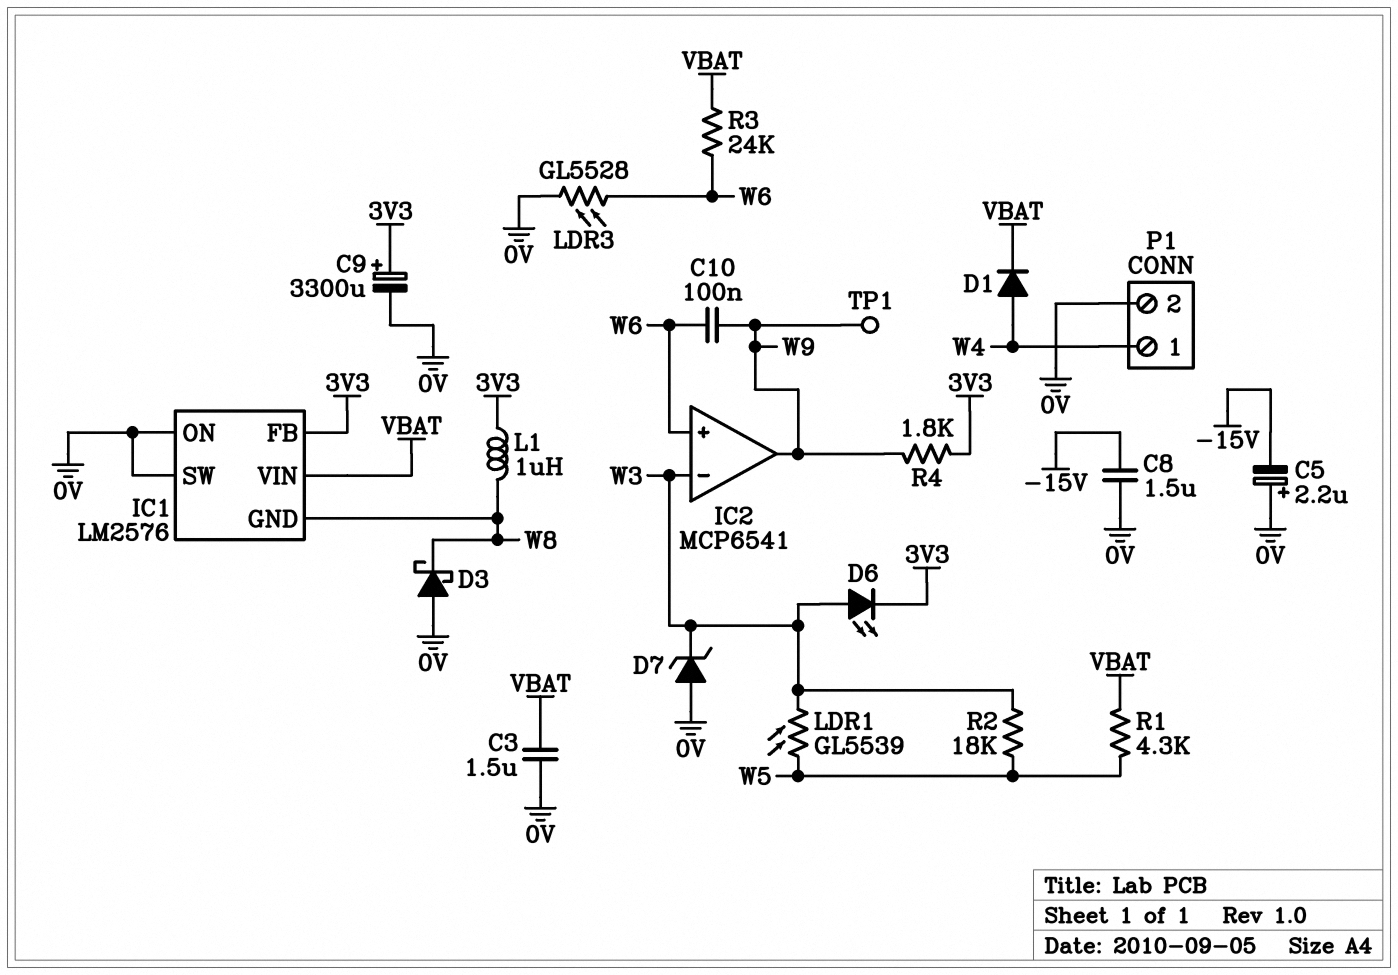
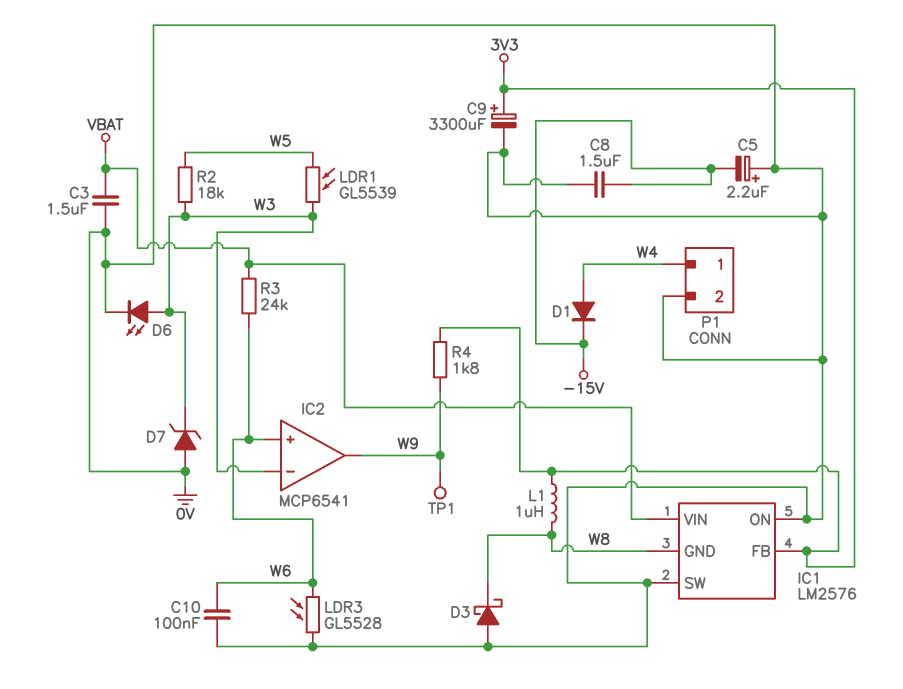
C10: 100nF (W6, W9) -> 100nF (0V, W6)
D1: diode (A W4, K VBAT) -> diode (A W4, K -15V)
D6: LED (A W3, K 3V3) -> LED (A W3, K 0V)
R1: 4.3k (VBAT, W5) -> none

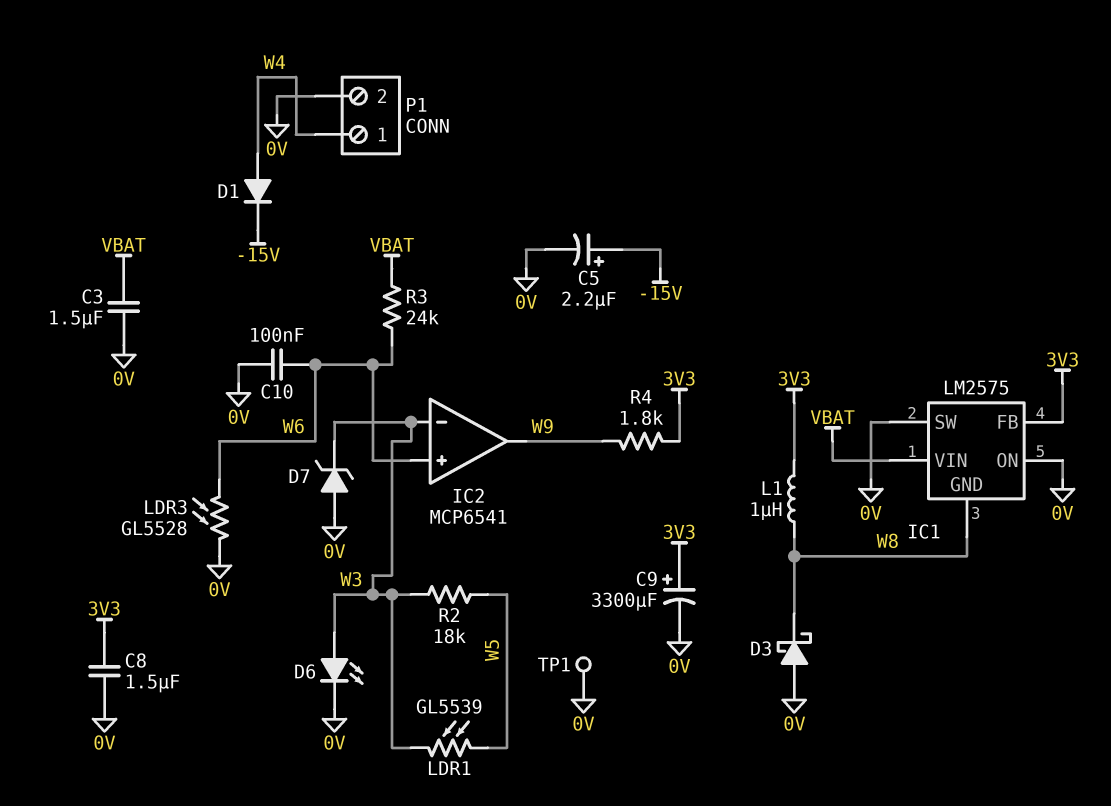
C5: 2.2uF (plus 0V, minus -15V) -> 2.2uF (plus -15V, minus 0V)
C8: 1.5uF (-15V, 0V) -> 1.5uF (0V, 3V3)
IC1: LM2576 -> LM2575
TP1: test point (W9) -> test point (0V)

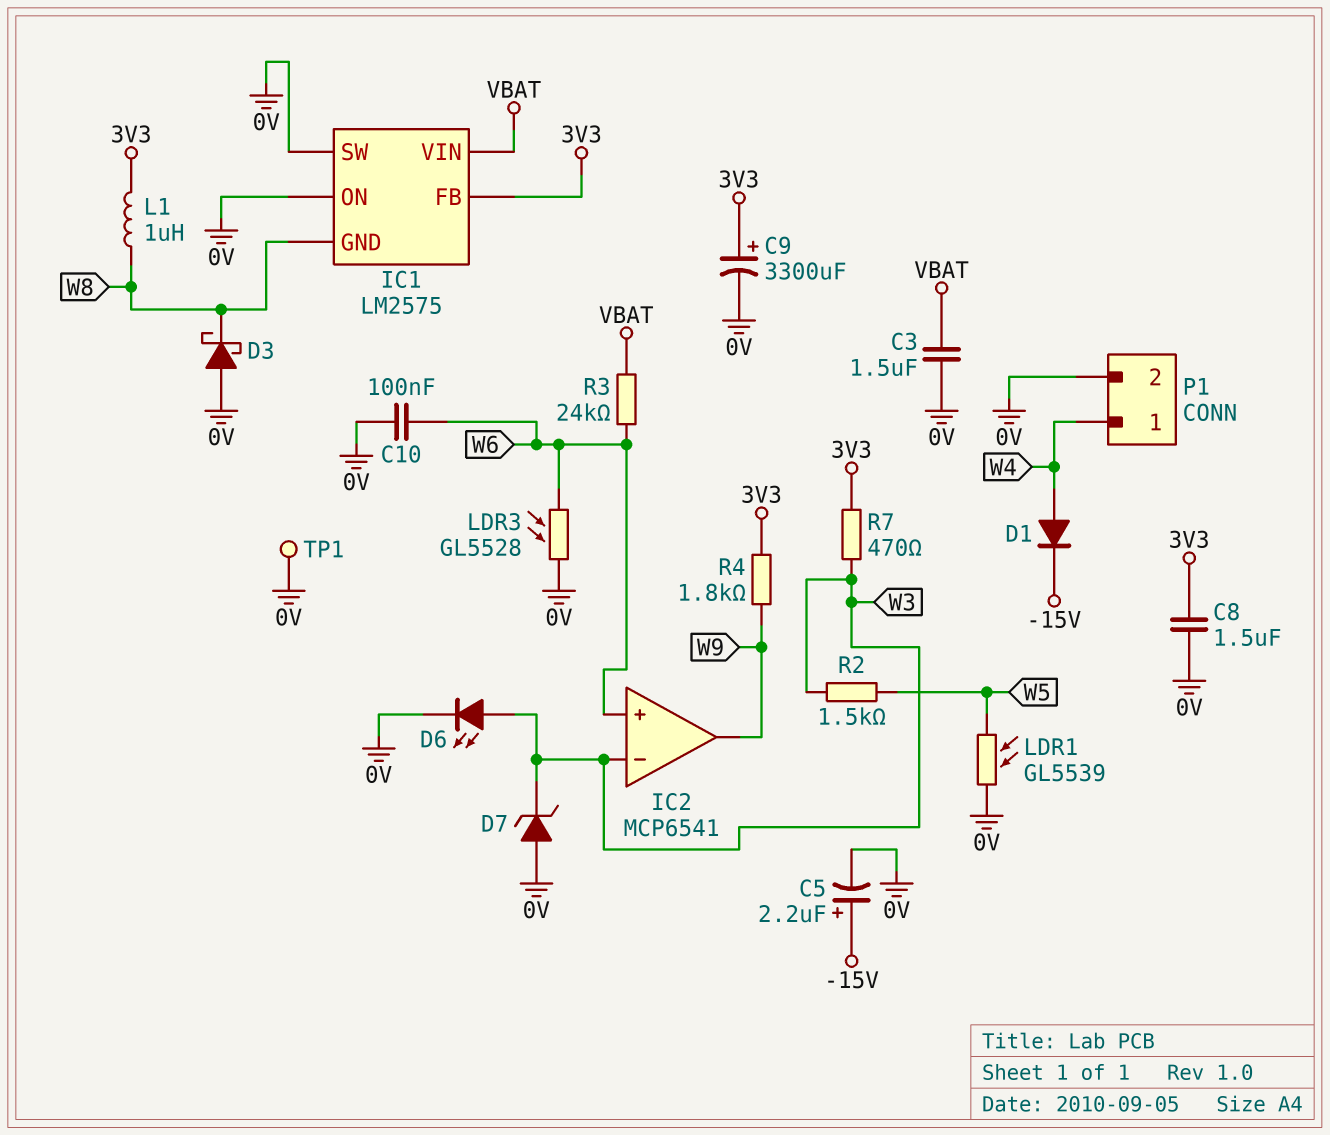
LDR1: GL5539 (W3, W5) -> GL5539 (0V, W5)
R2: 18k (W3, W5) -> 1.5k (W3, W5)
R7: none -> 470 (3V3, W3)

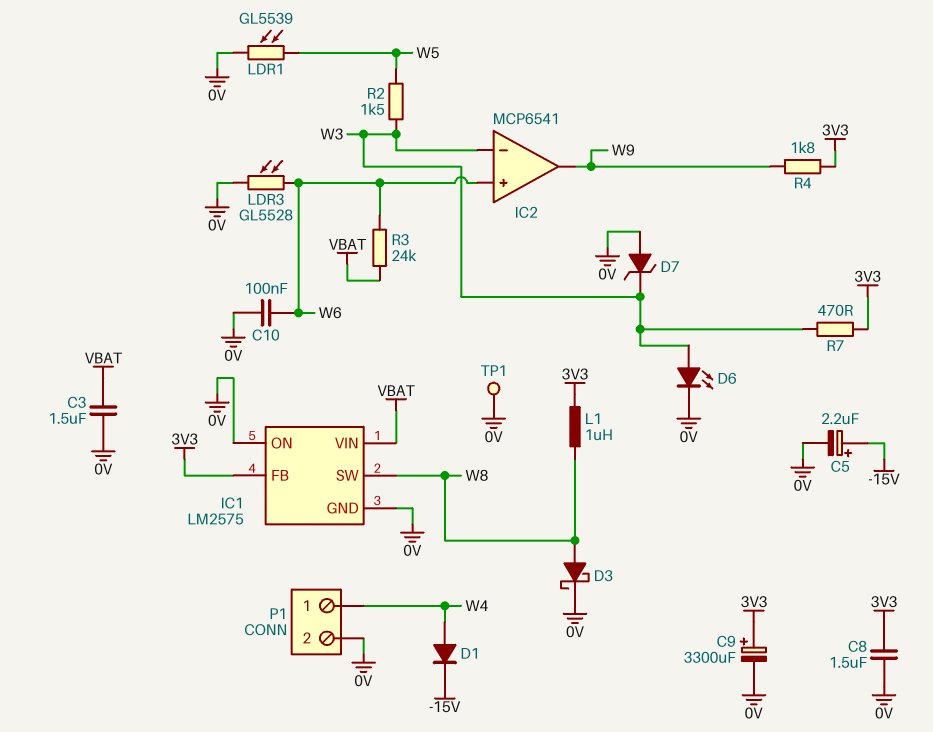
D3: schottky (A 0V, K W8) -> schottky (A W8, K 0V)
IC1 pin GND: W8 -> 0V
IC1 pin SW: 0V -> W8

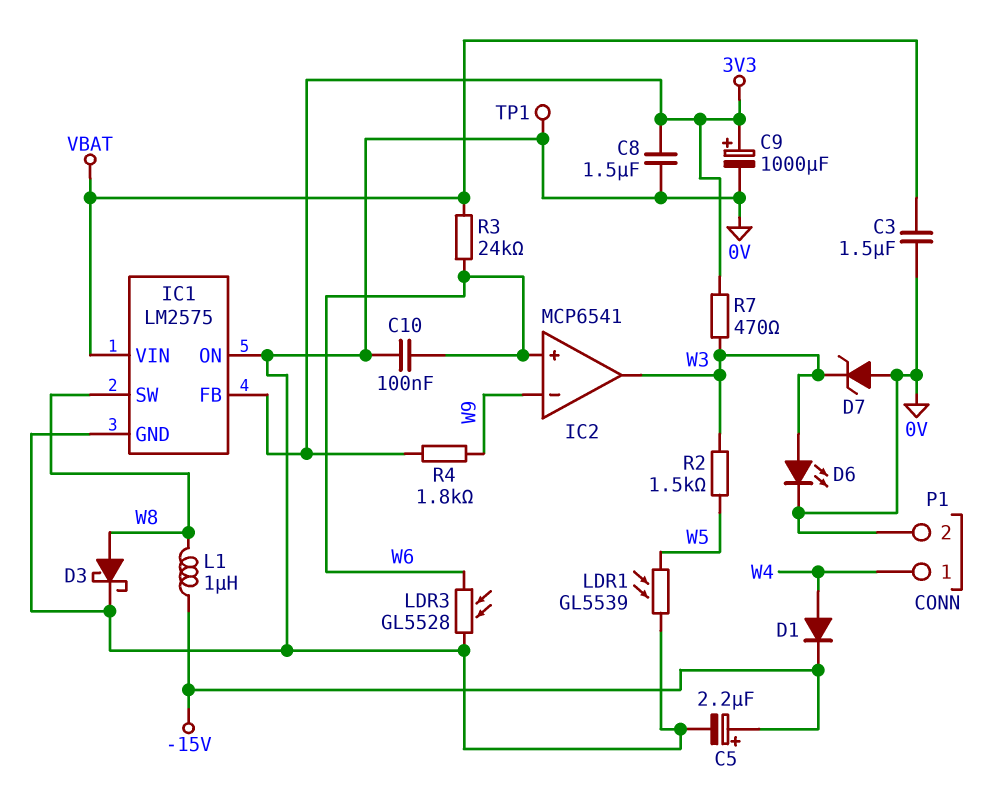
C9: 3300uF (plus 3V3, minus 0V) -> 1000uF (plus 3V3, minus 0V)
IC2 pin in-: W3 -> W9
IC2 pin out: W9 -> W3
L1: 1uH (3V3, W8) -> 1uH (-15V, W8)

